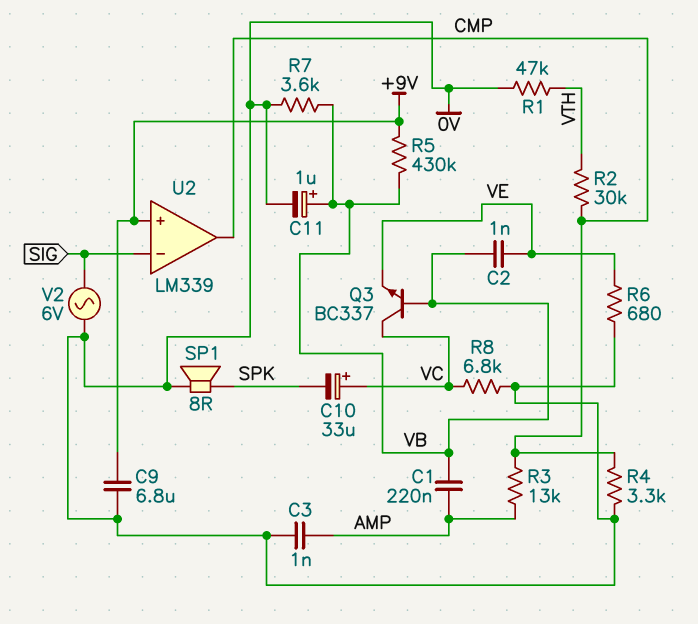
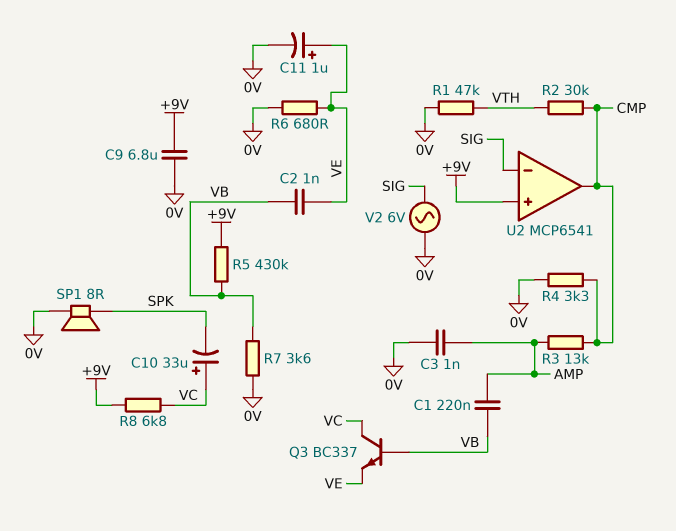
C11: 1uF (plus VB, minus 0V) -> 1uF (plus VE, minus 0V)
R8: 6.8k (0V, VC) -> 6.8k (+9V, VC)
U2: LM339 -> MCP6541

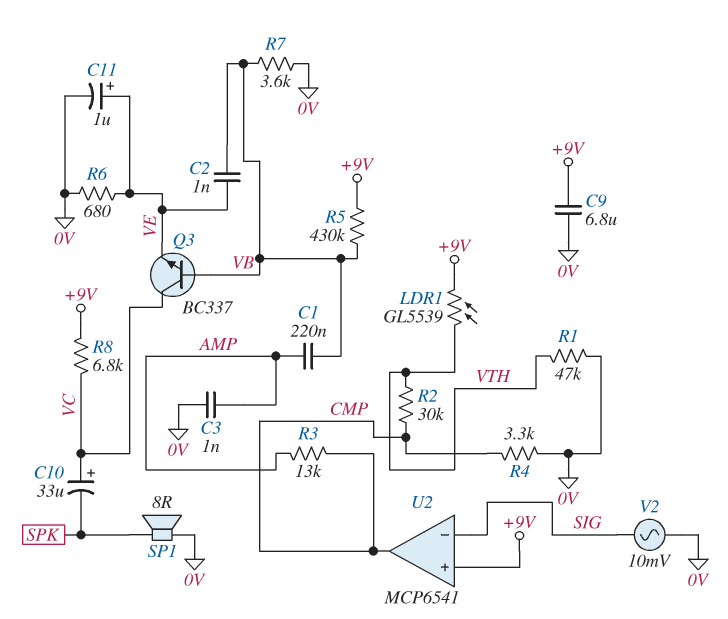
LDR1: none -> GL5539 (+9V, VTH)
V2: AC 6V (0V, SIG) -> AC 10mV (0V, SIG)

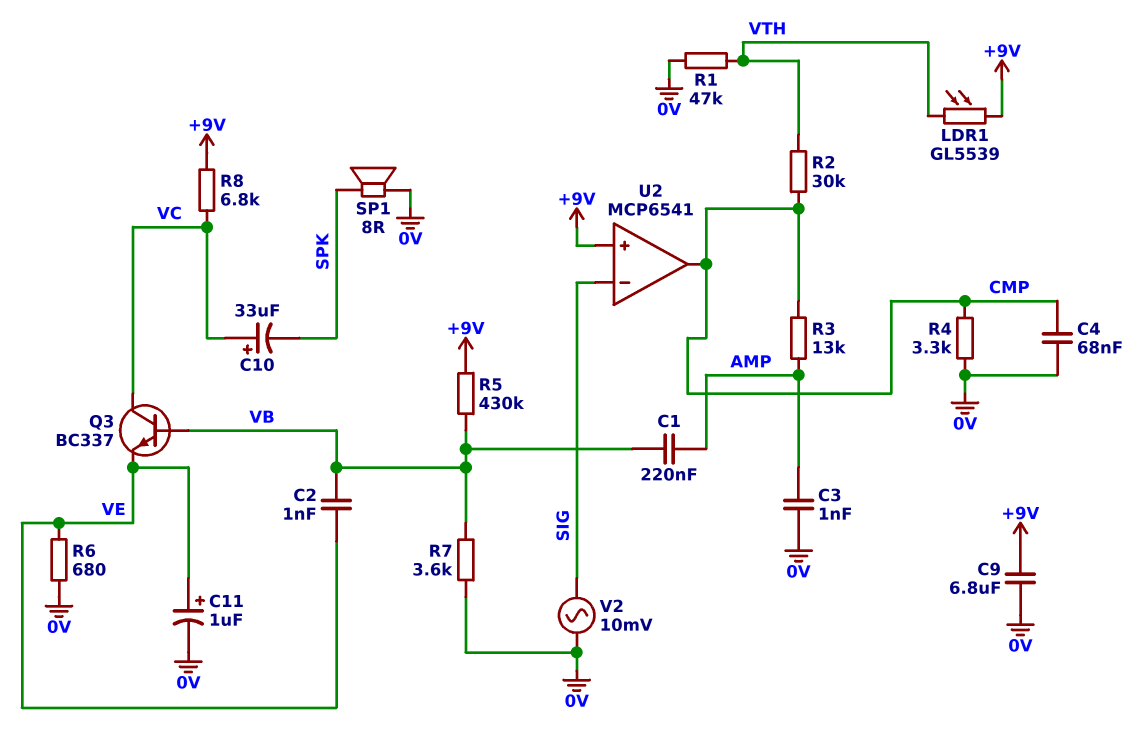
C4: none -> 68nF (0V, CMP)

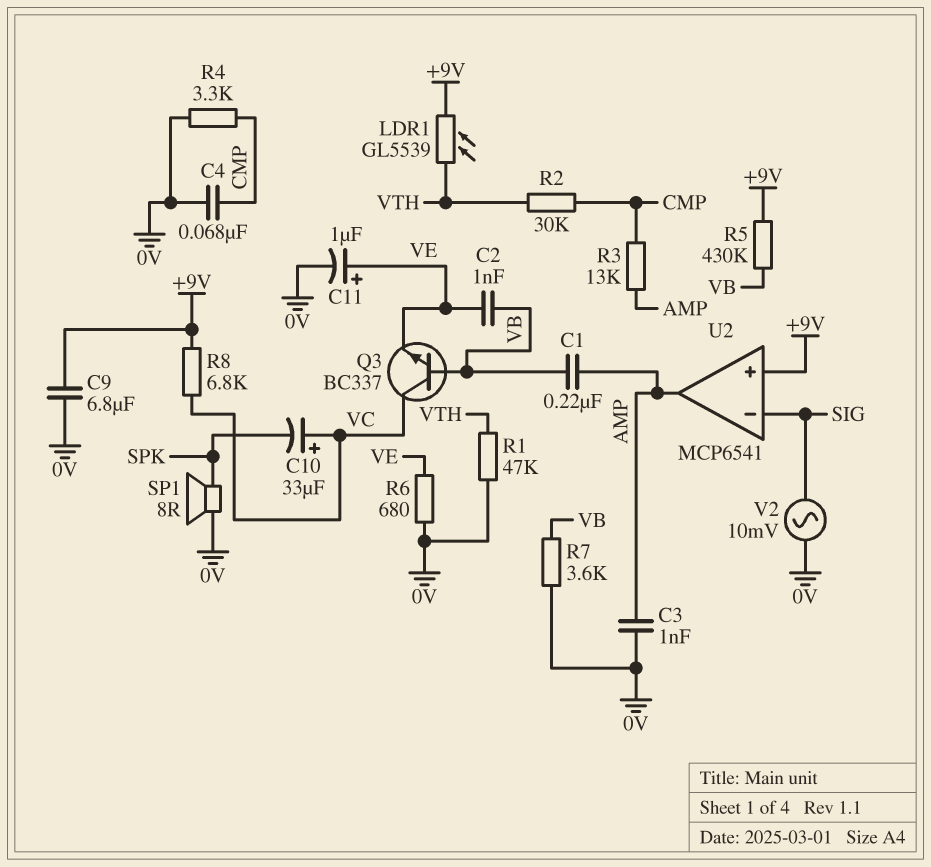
U2 pin out: CMP -> AMP

